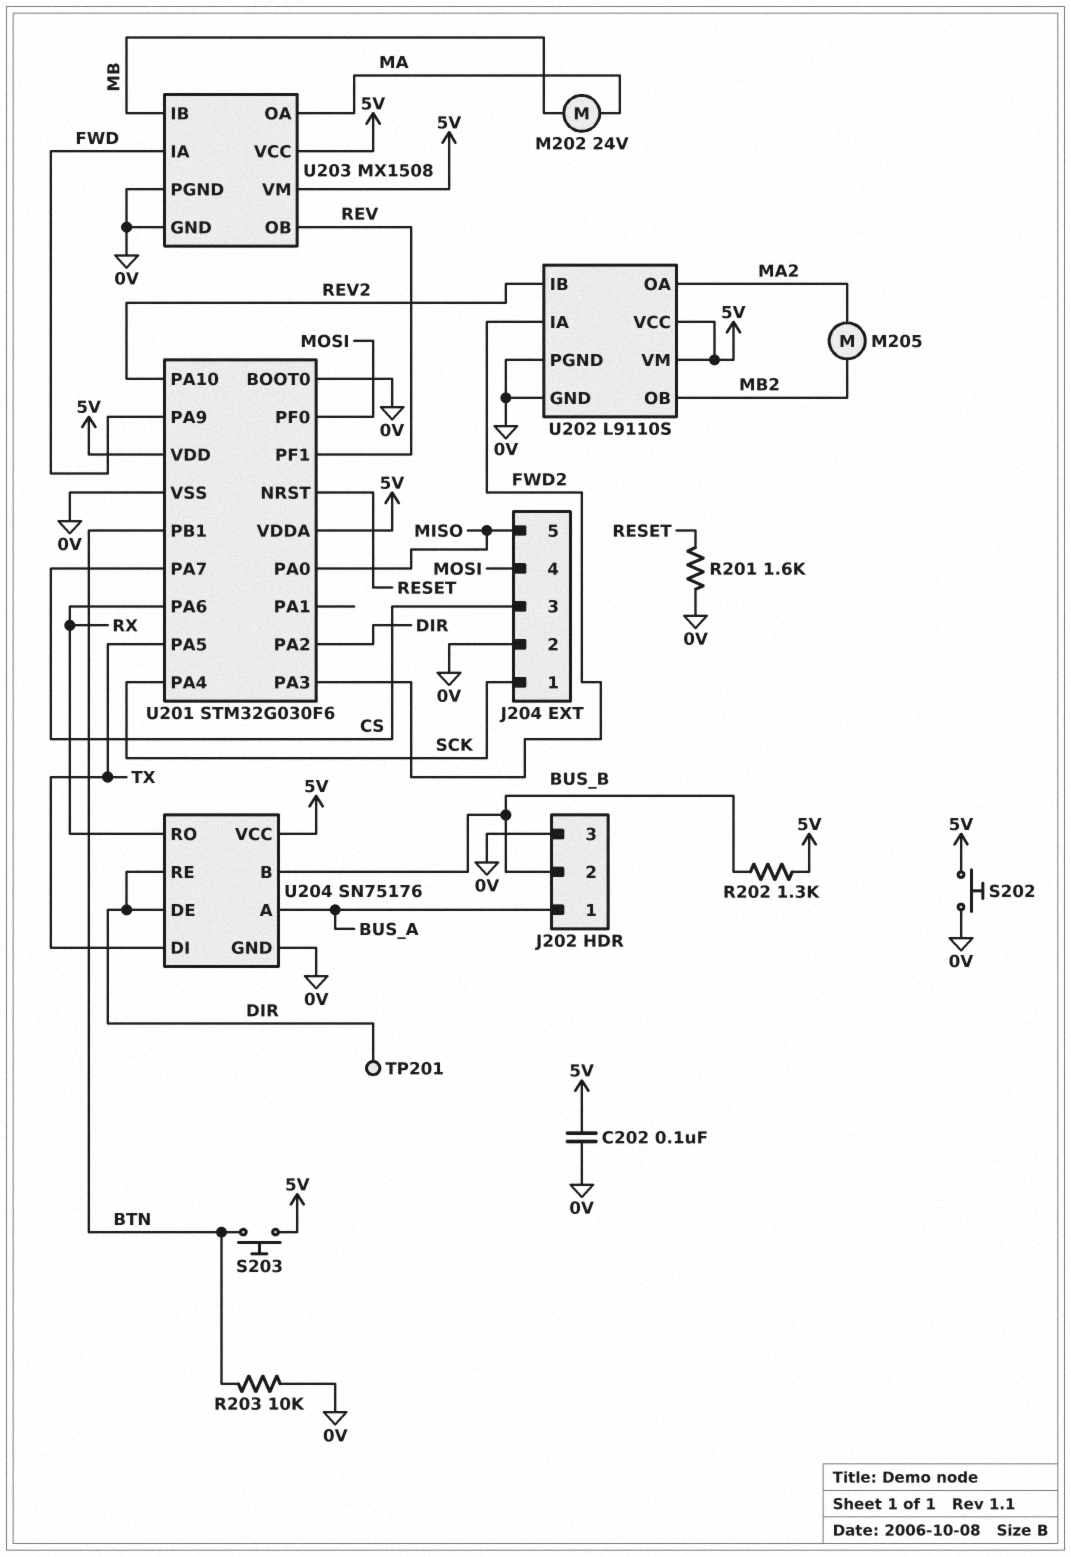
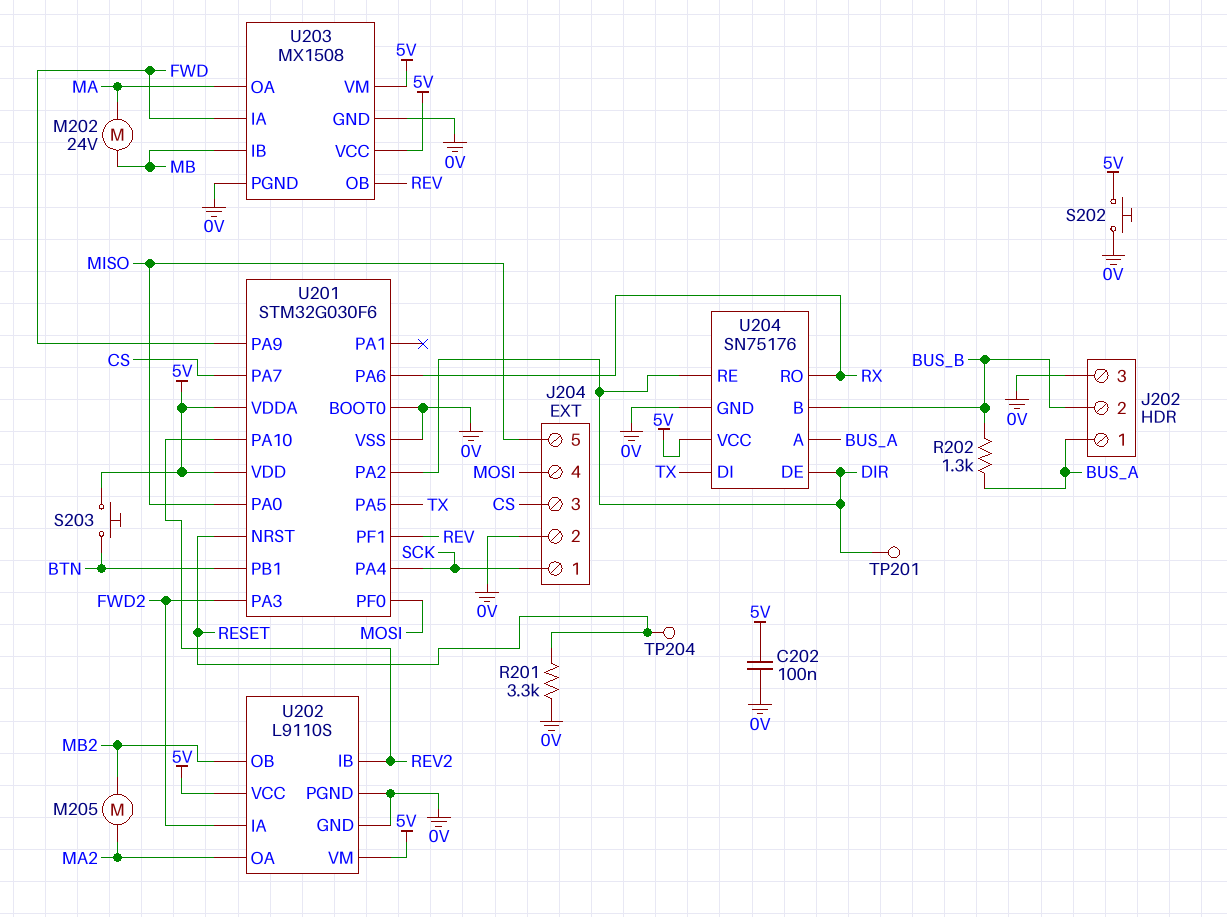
R201: 1.6k (0V, RESET) -> 3.3k (0V, RESET)
R202: 1.3k (5V, BUS_B) -> 1.3k (BUS_A, BUS_B)
R203: 10k (0V, BTN) -> none
TP204: none -> test point (RESET)

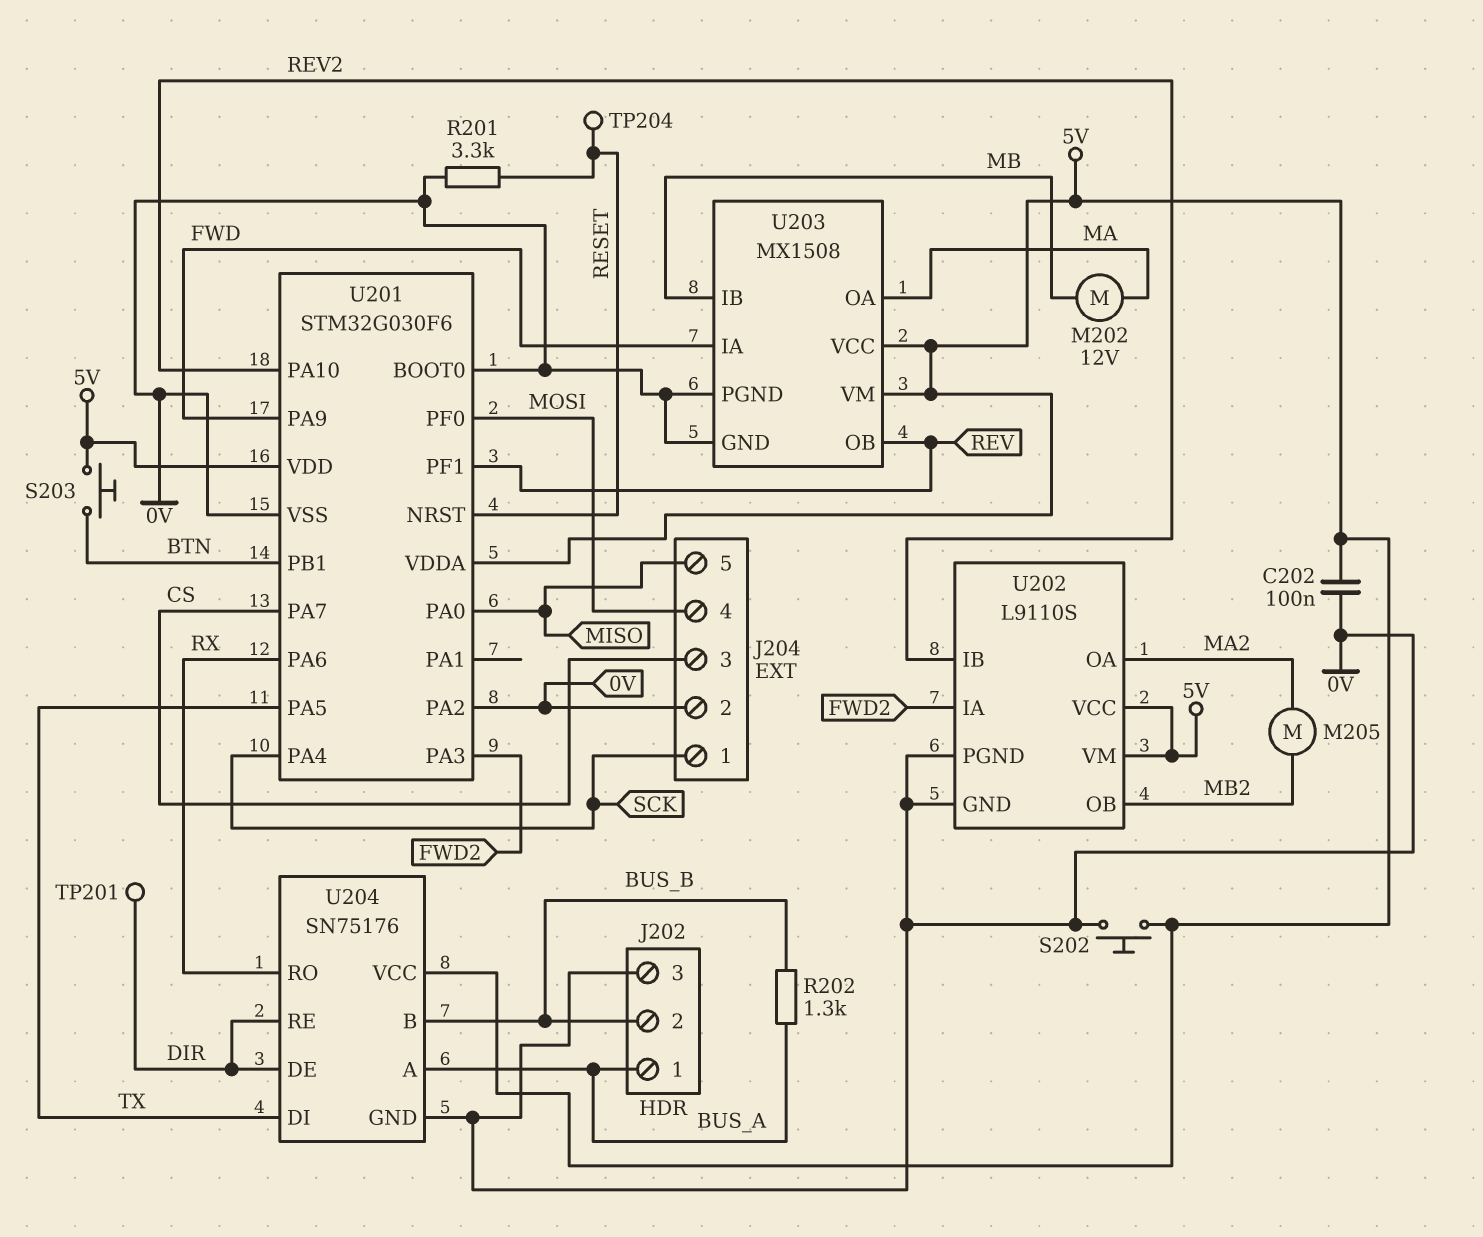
M202: motor 24V (MA, MB) -> motor 12V (MA, MB)
U201 pin PA2: DIR -> 0V

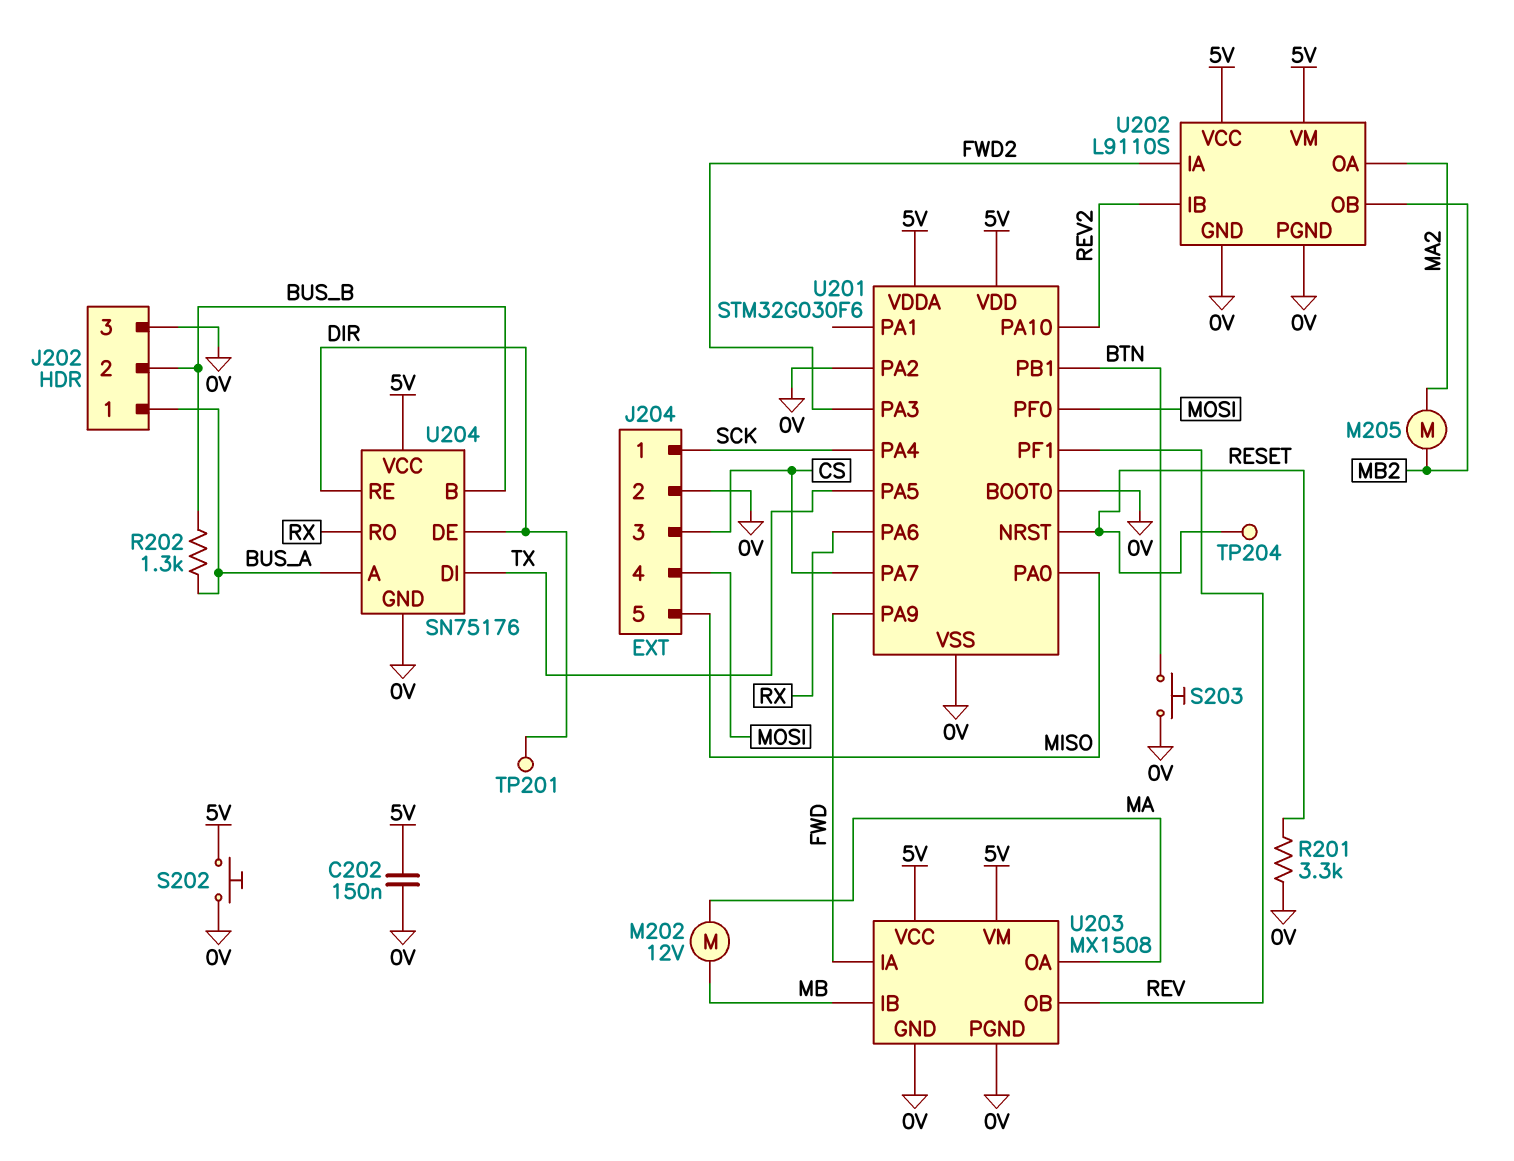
C202: 100nF (0V, 5V) -> 150nF (0V, 5V)
S203: button (5V, BTN) -> button (0V, BTN)

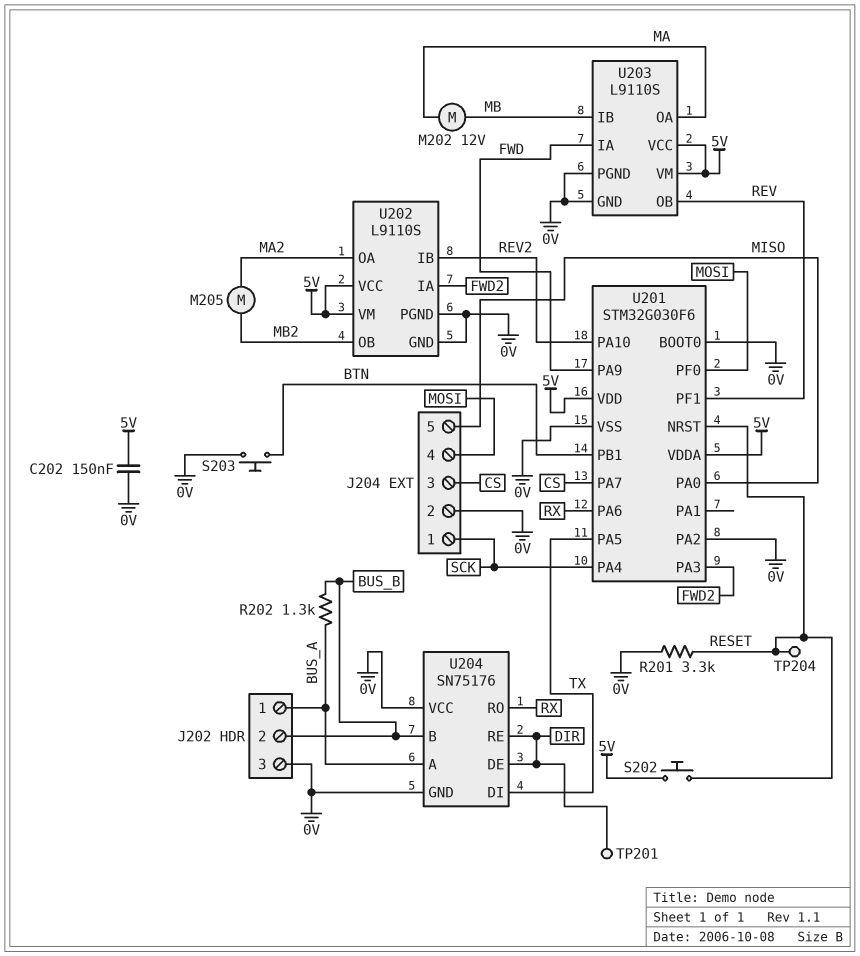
S202: button (0V, 5V) -> button (5V, RESET)
U203: MX1508 -> L9110S
U204 pin VCC: 5V -> 0V

